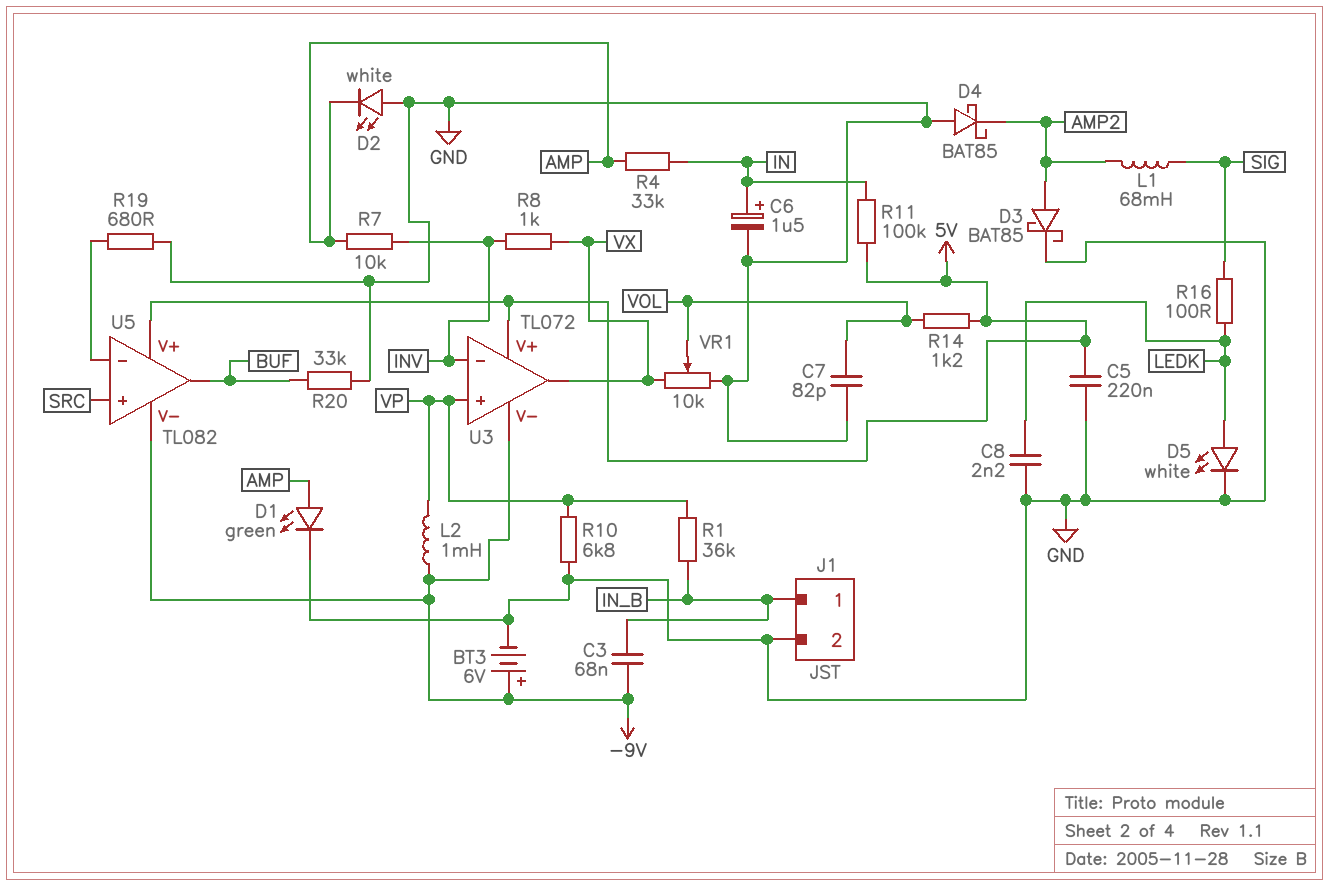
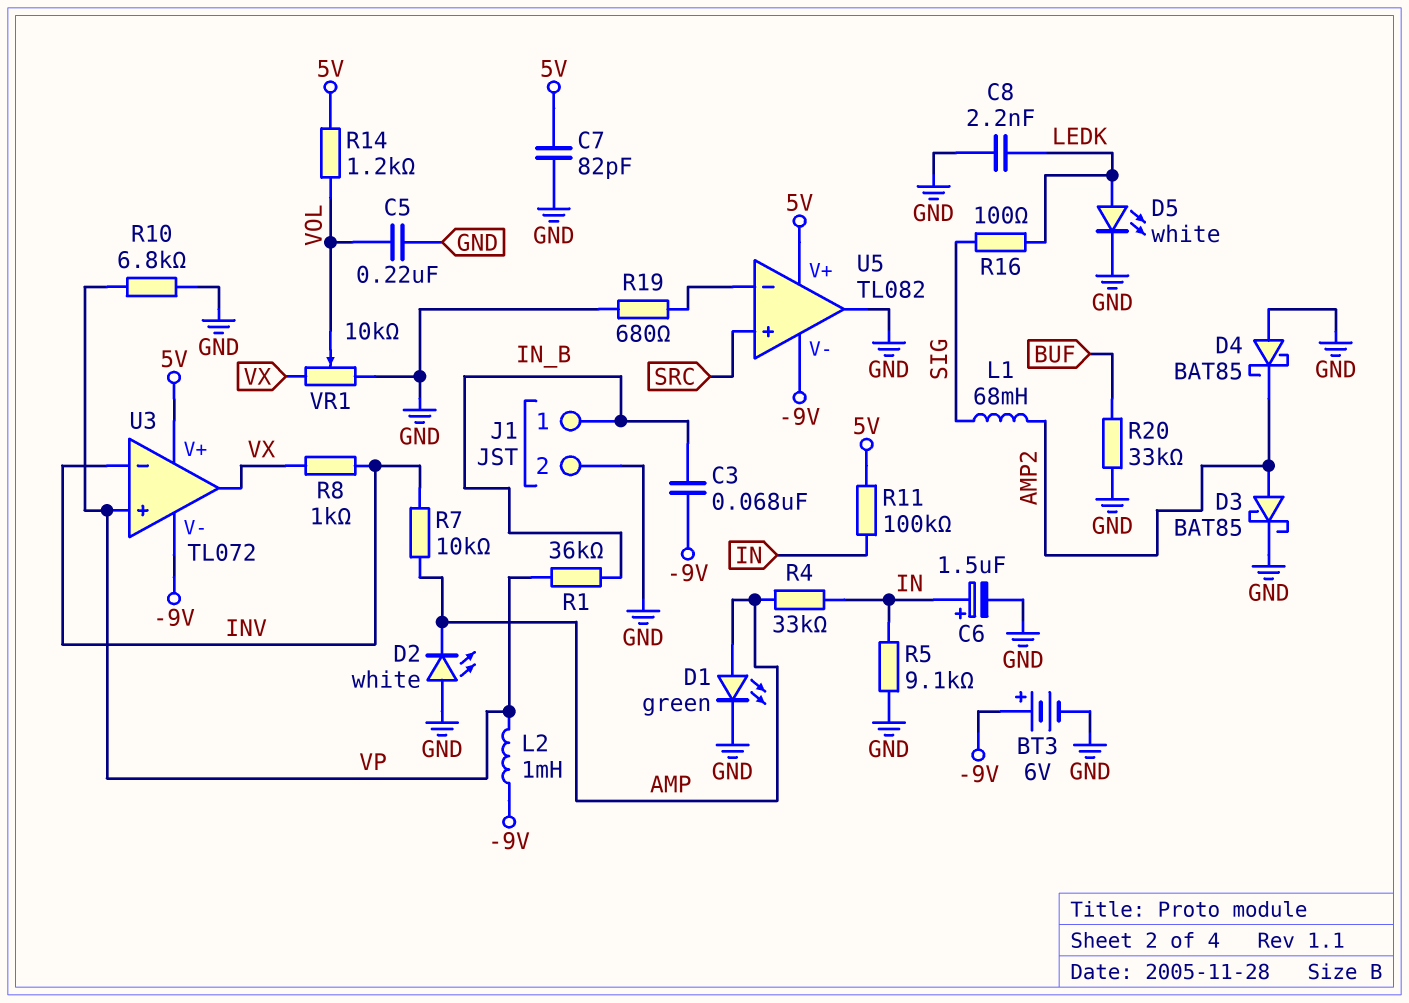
C5: 220nF (5V, GND) -> 220nF (GND, VOL)
C7: 82pF (GND, VOL) -> 82pF (5V, GND)
R5: none -> 9.1k (GND, IN)
U5 pin out: BUF -> GND

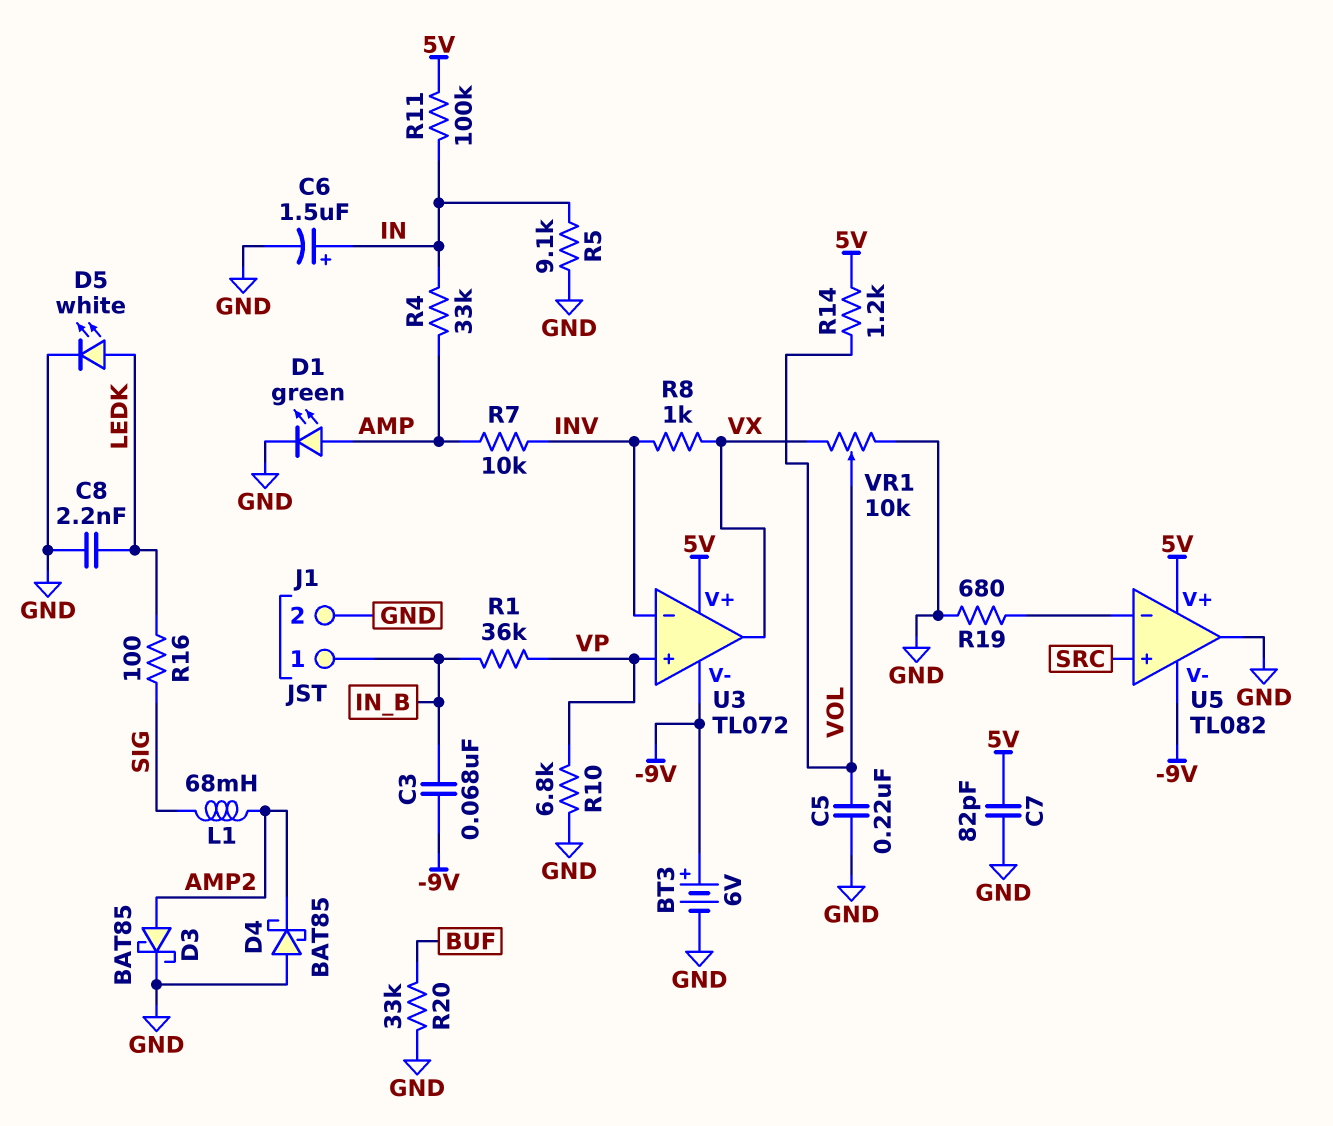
D2: LED white (A GND, K AMP) -> none
L2: 1mH (-9V, VP) -> none

